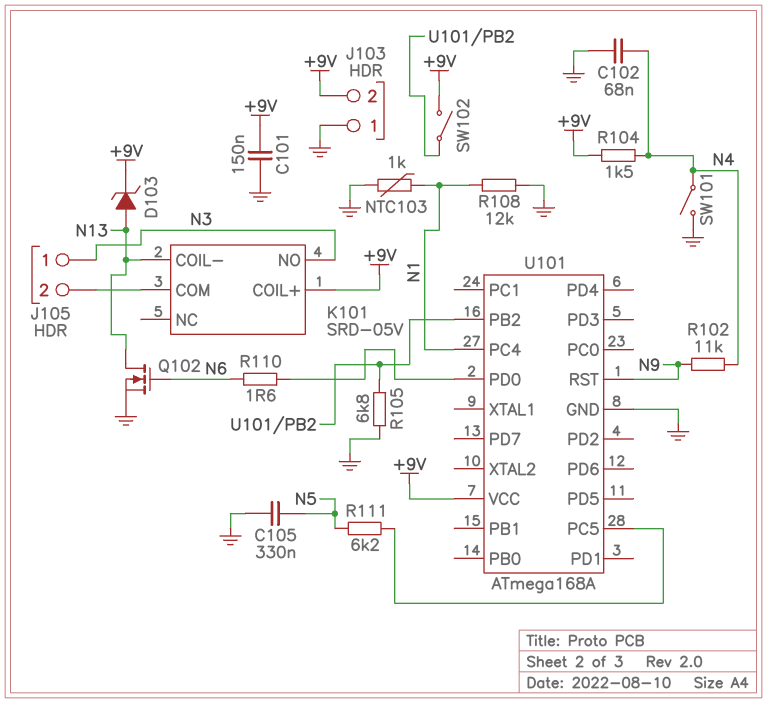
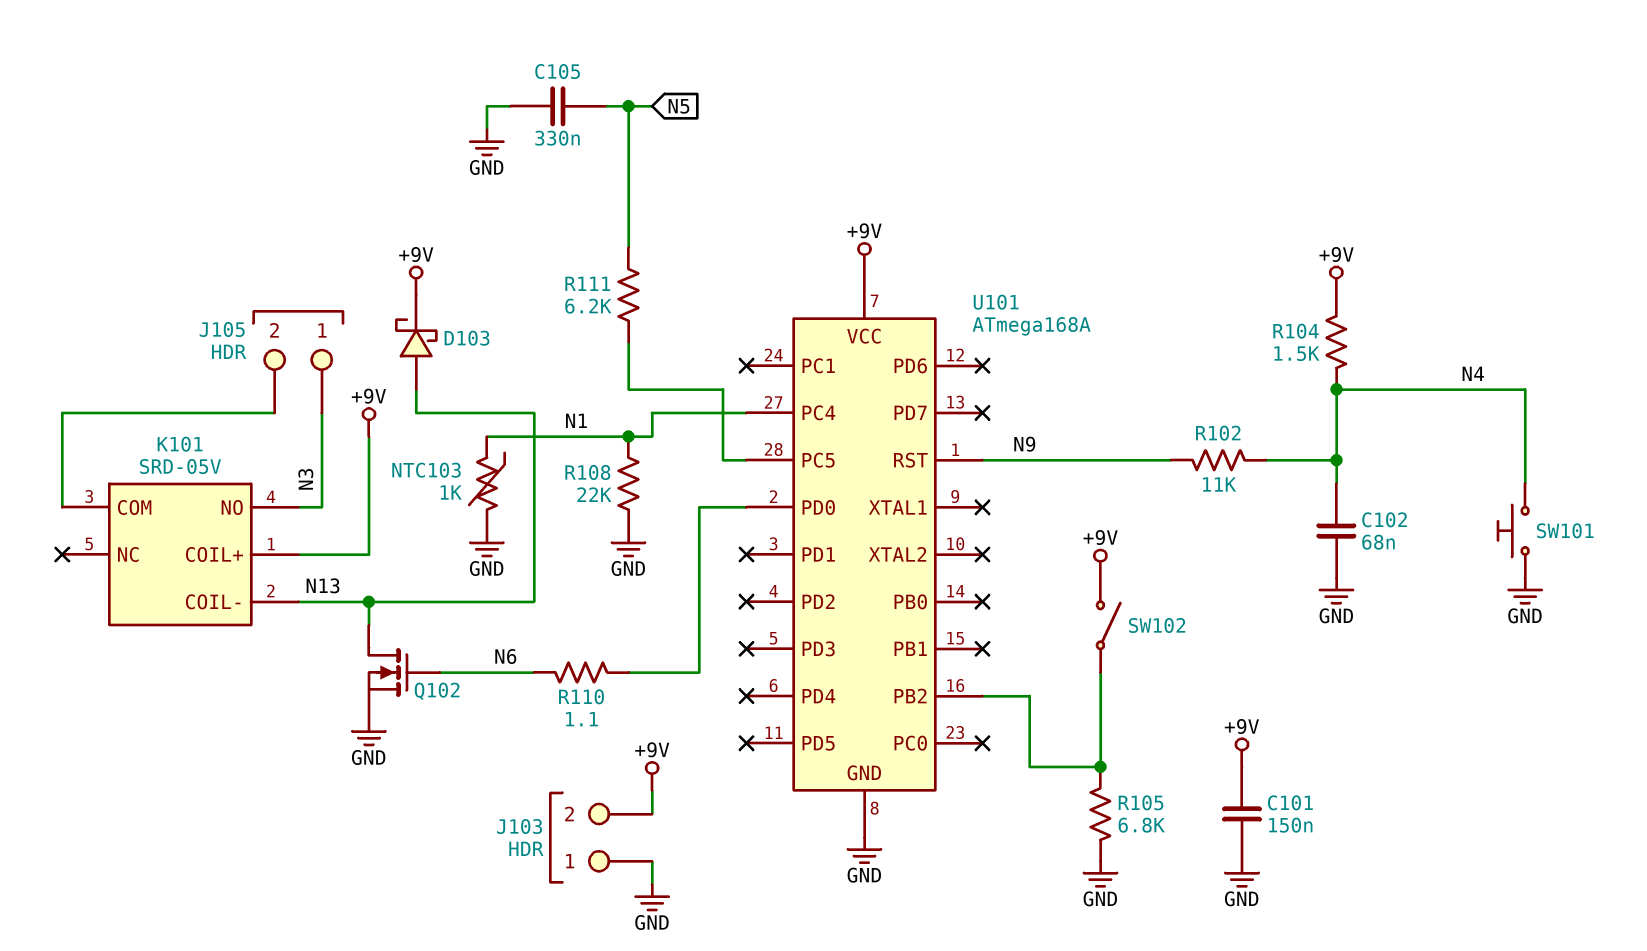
D103: zener (A N13, K +9V) -> schottky (A N13, K +9V)
R108: 12k (GND, N1) -> 22k (GND, N1)
R110: 1.6 (N6, U101/PD0) -> 1.1 (N6, U101/PD0)
SW101: switch (GND, N4) -> button (GND, N4)

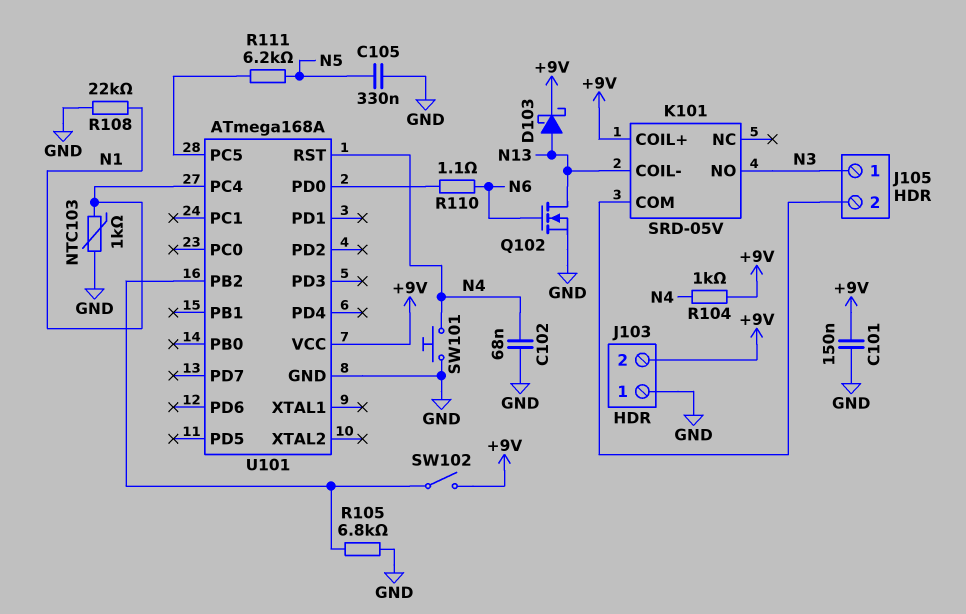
R102: 11k (N4, N9) -> none
R104: 1.5k (+9V, N4) -> 1k (+9V, N4)
U101 pin RST: N9 -> N4

